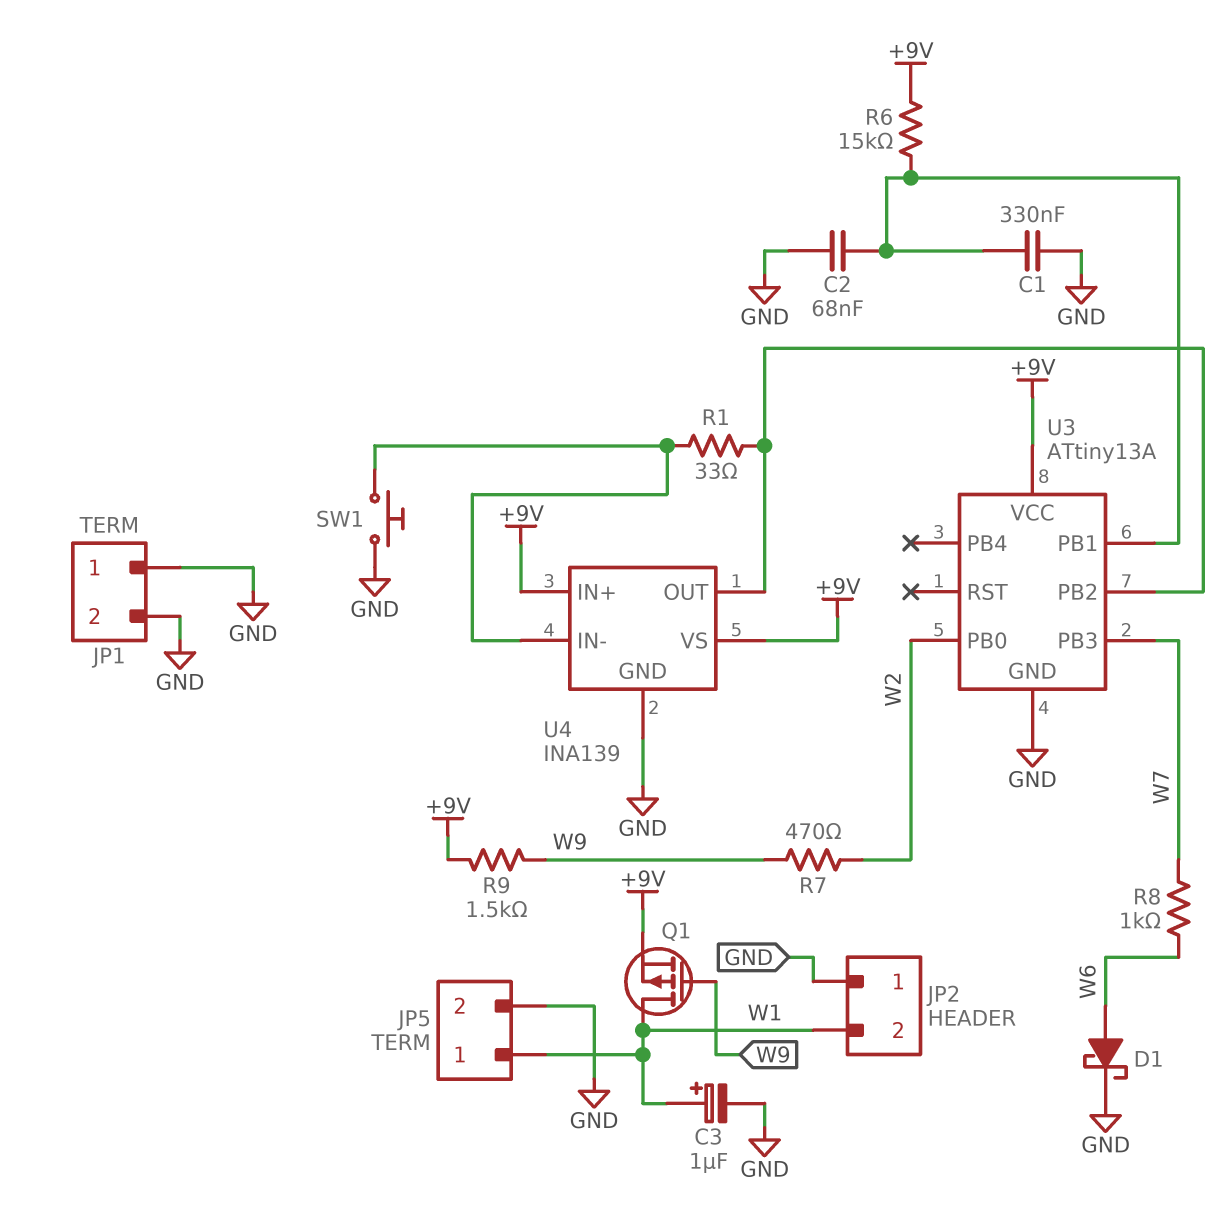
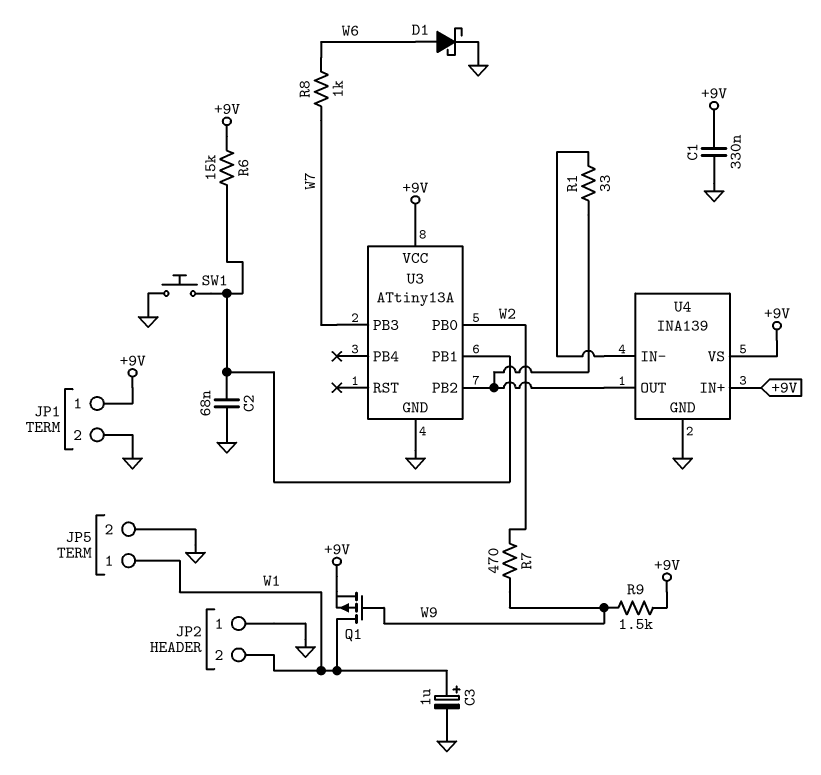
C1: 330nF (GND, U3/PB1) -> 330nF (+9V, GND)
JP1 pin 1: GND -> +9V
SW1: button (GND, U4/IN-) -> button (GND, U3/PB1)

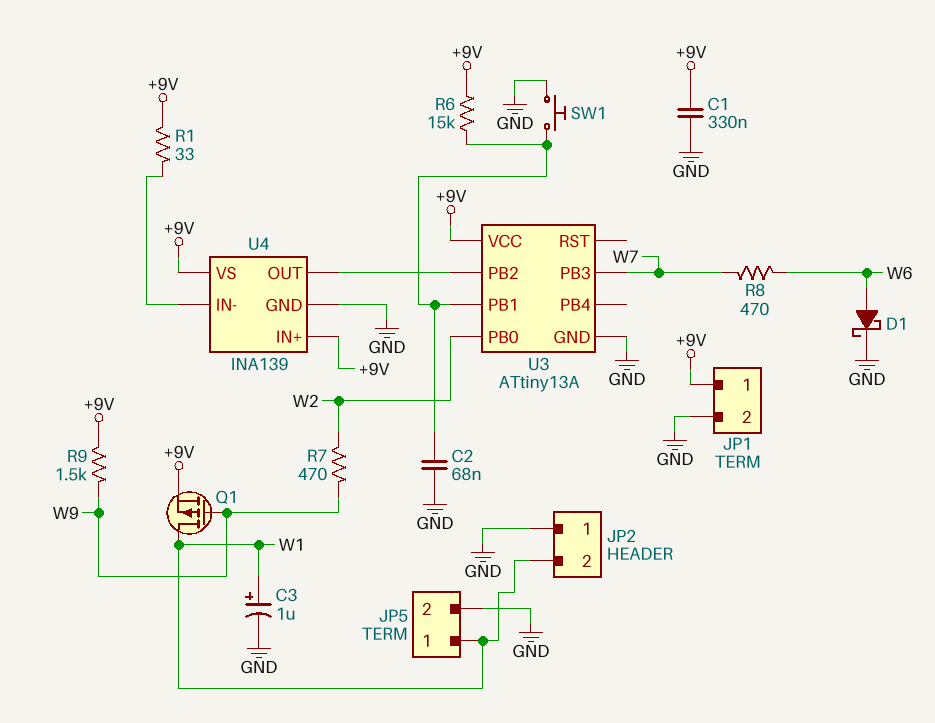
R1: 33 (U3/PB2, U4/IN-) -> 33 (+9V, U4/IN-)
R8: 1k (W6, W7) -> 470 (W6, W7)

